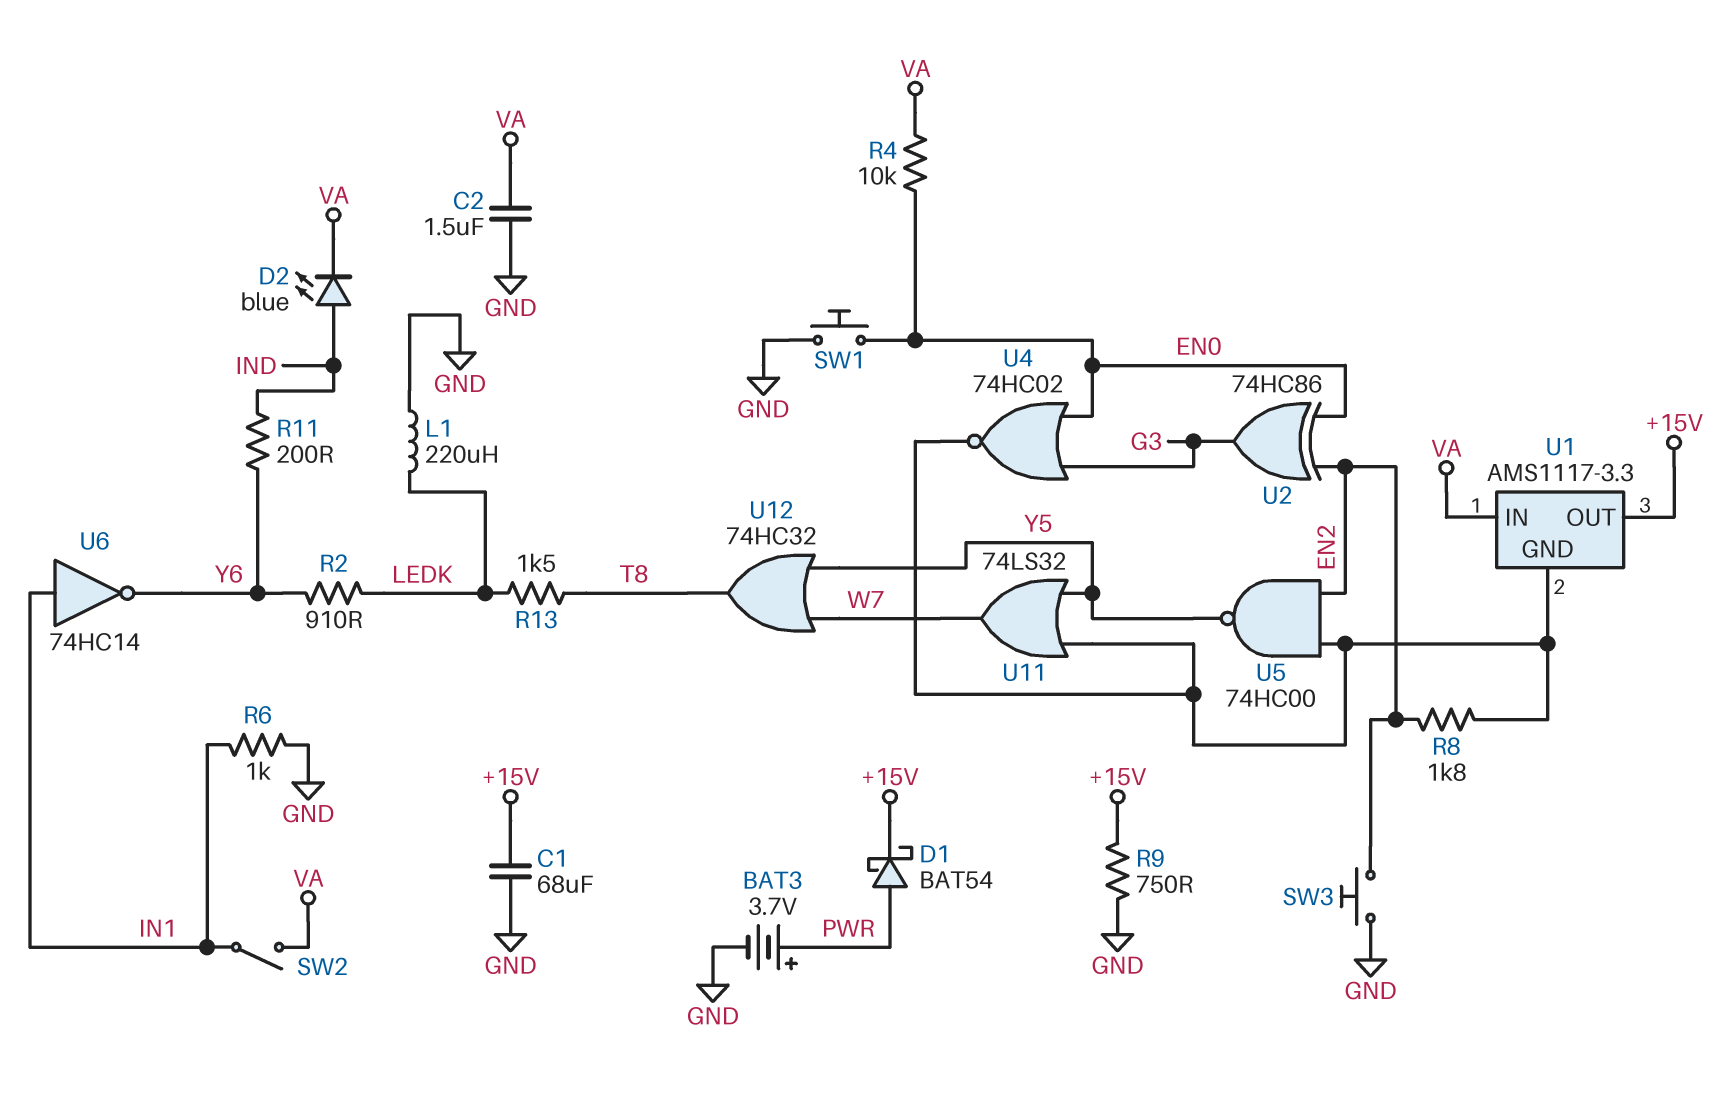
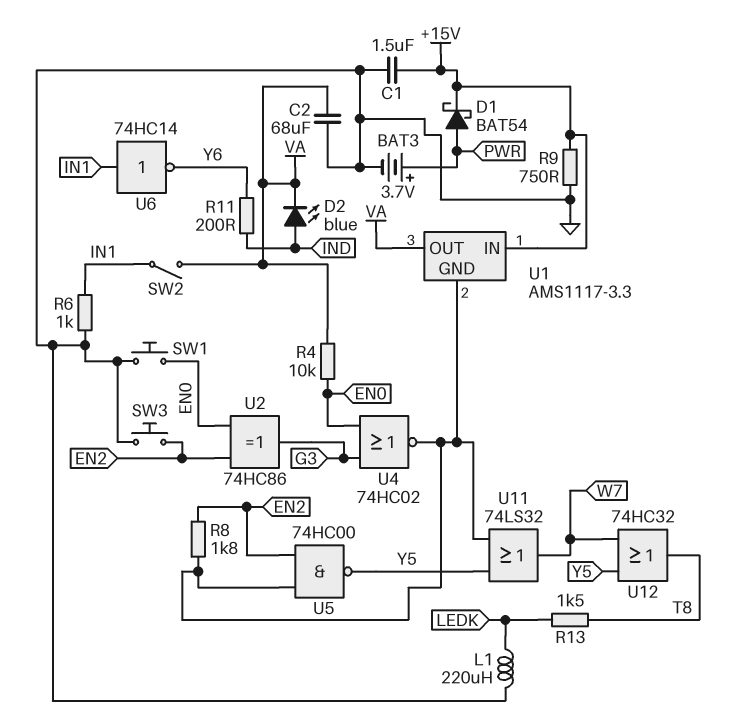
C1: 68uF (+15V, GND) -> 1.5uF (+15V, GND)
C2: 1.5uF (GND, VA) -> 68uF (GND, VA)
R2: 910 (LEDK, Y6) -> none
U1 pin IN: VA -> +15V
U1 pin OUT: +15V -> VA

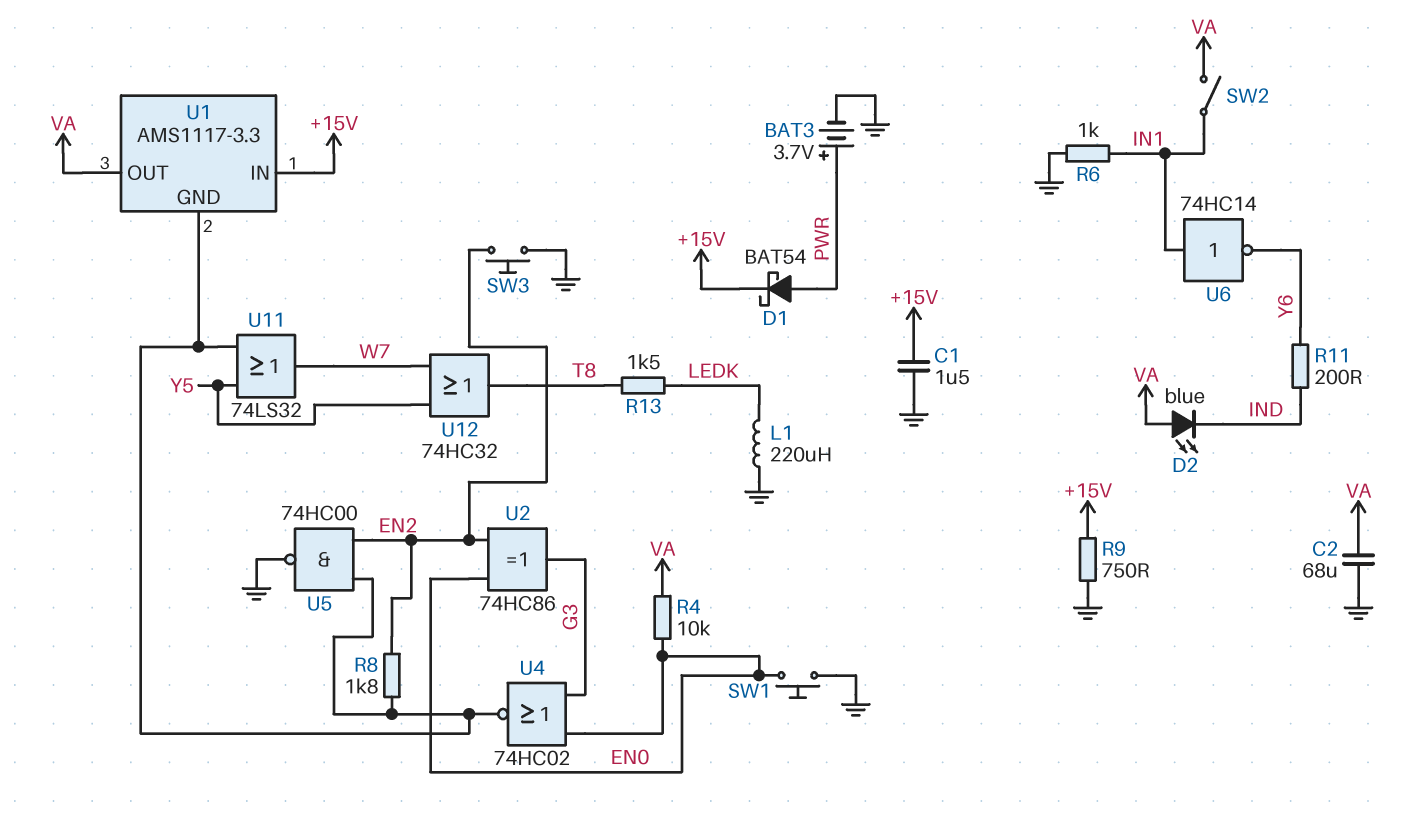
D2: LED blue (A IND, K VA) -> LED blue (A VA, K IND)
U5: NAND 74HC00 (in EN2, in U1/GND, out Y5) -> NAND 74HC00 (in EN2, in U1/GND, out GND)

